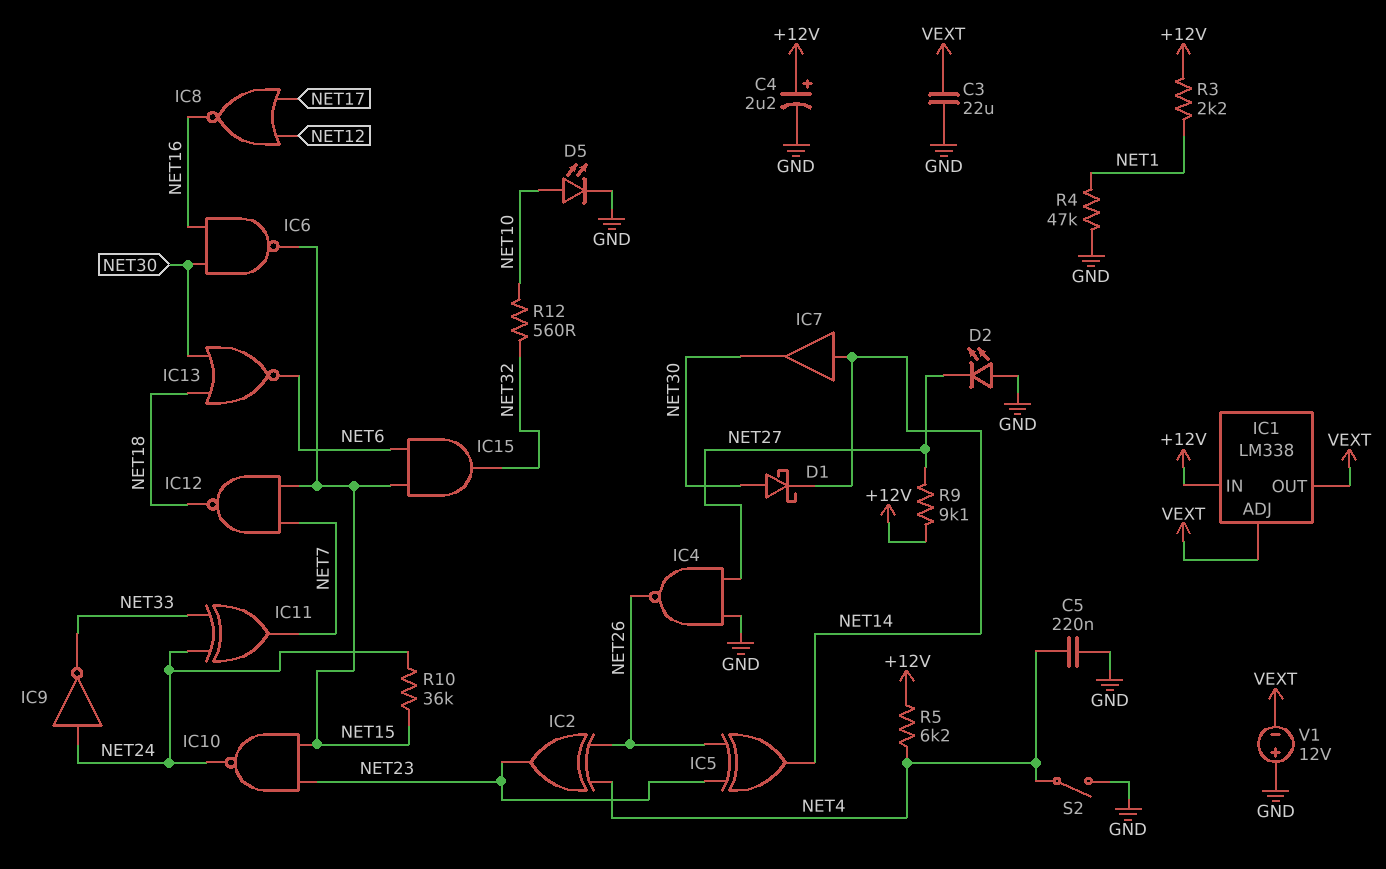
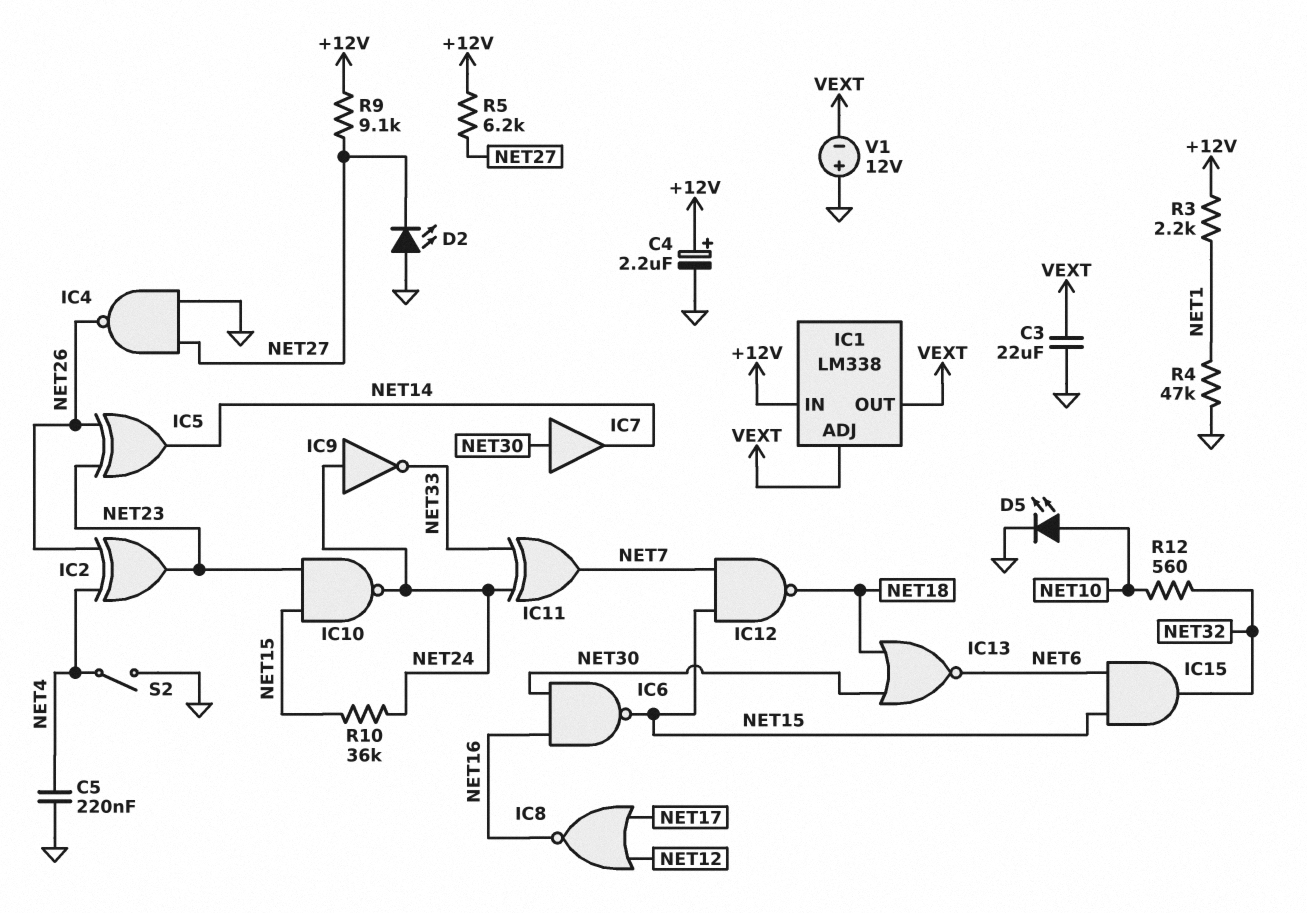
D1: schottky (A NET30, K NET14) -> none
IC7: buffer (in NET14, out NET30) -> buffer (in NET30, out NET14)
R5: 6.2k (+12V, NET4) -> 6.2k (+12V, NET27)

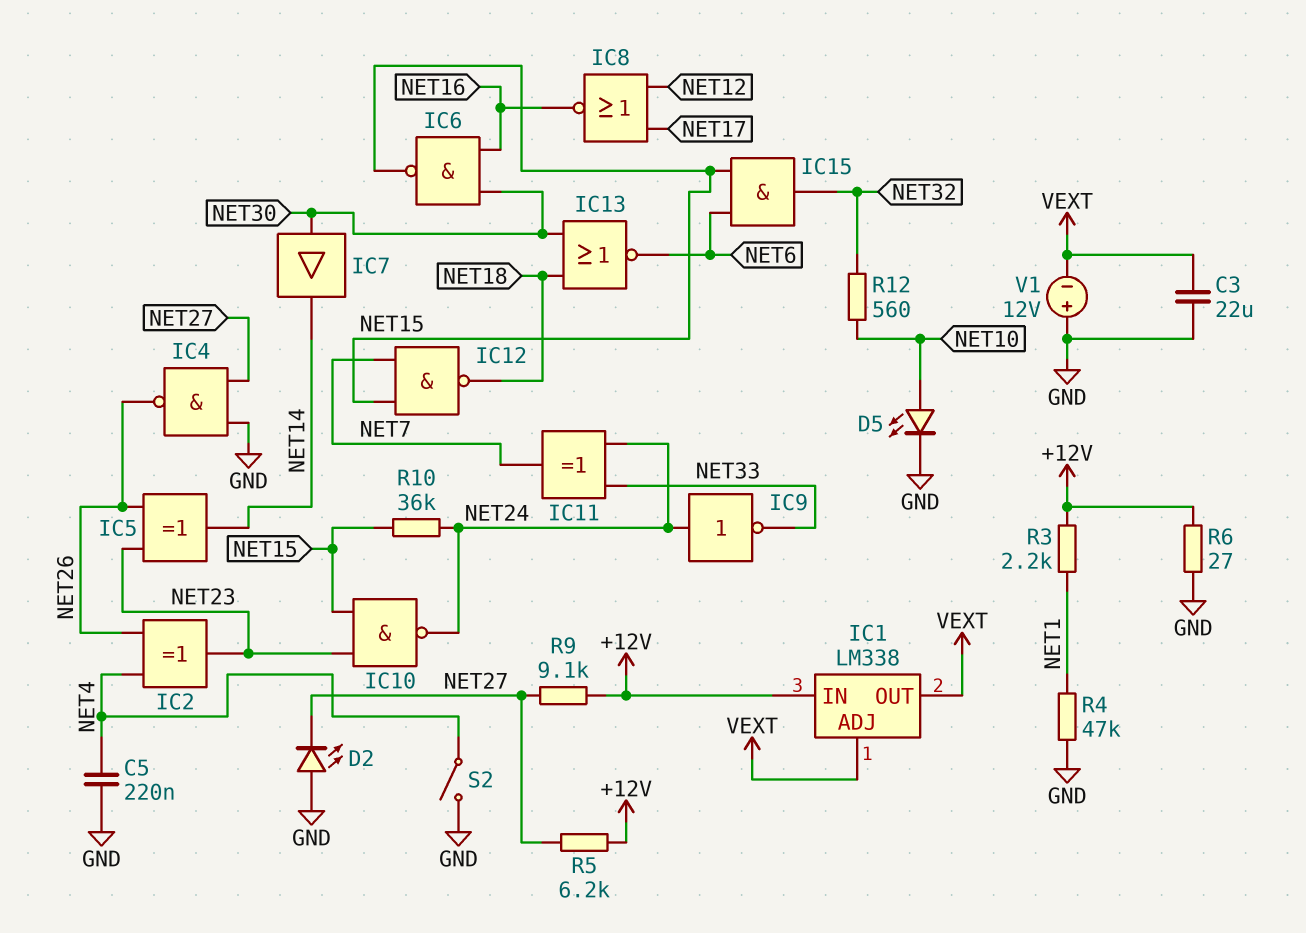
C4: 2.2uF (plus +12V, minus GND) -> none
R6: none -> 27 (+12V, GND)

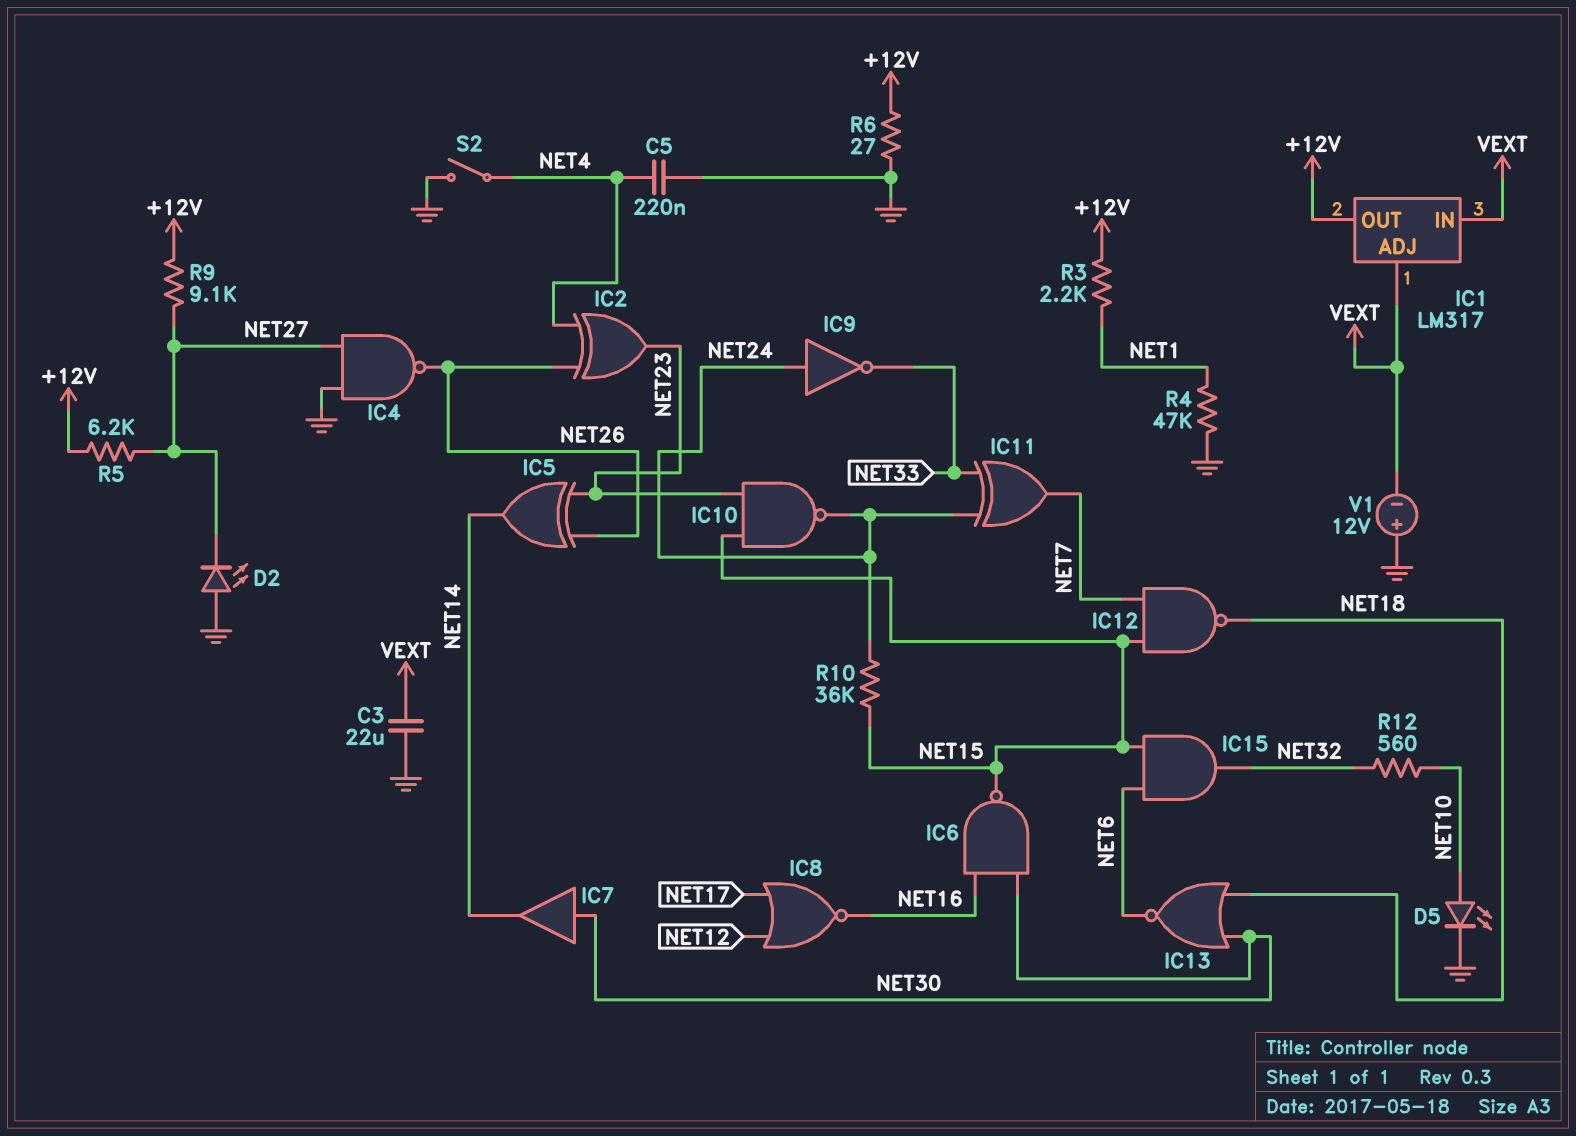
IC1: LM338 -> LM317
IC1 pin IN: +12V -> VEXT
IC1 pin OUT: VEXT -> +12V

